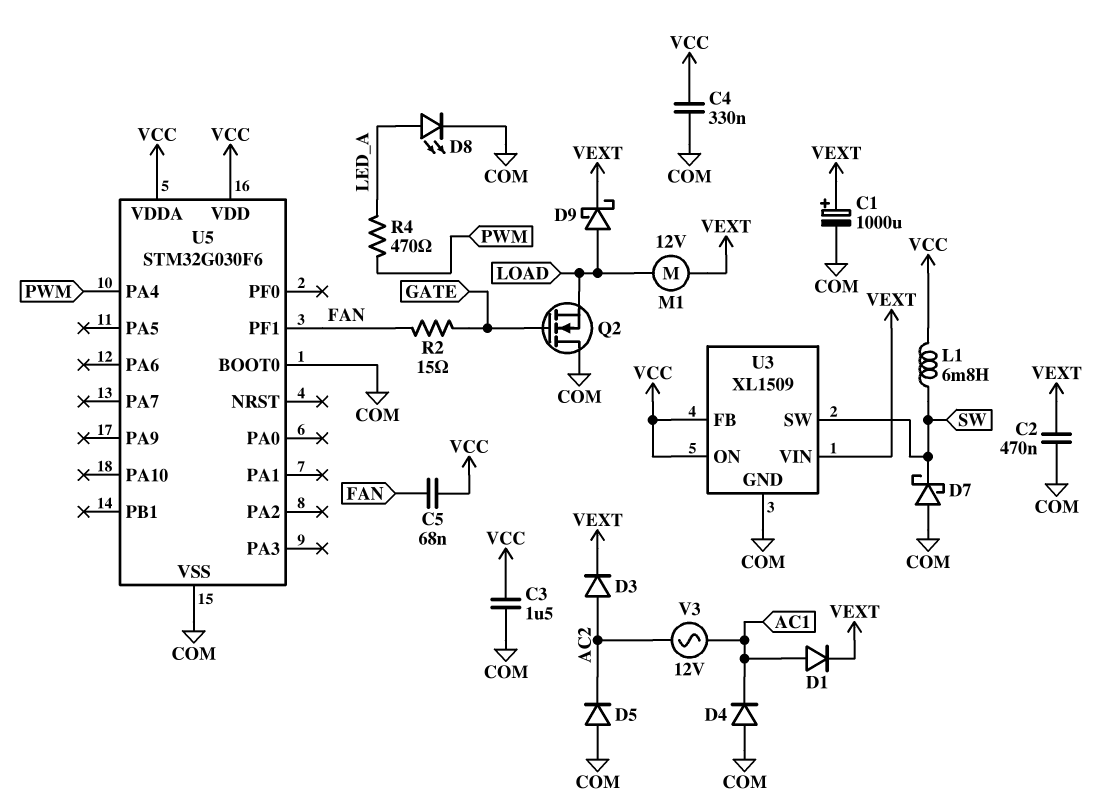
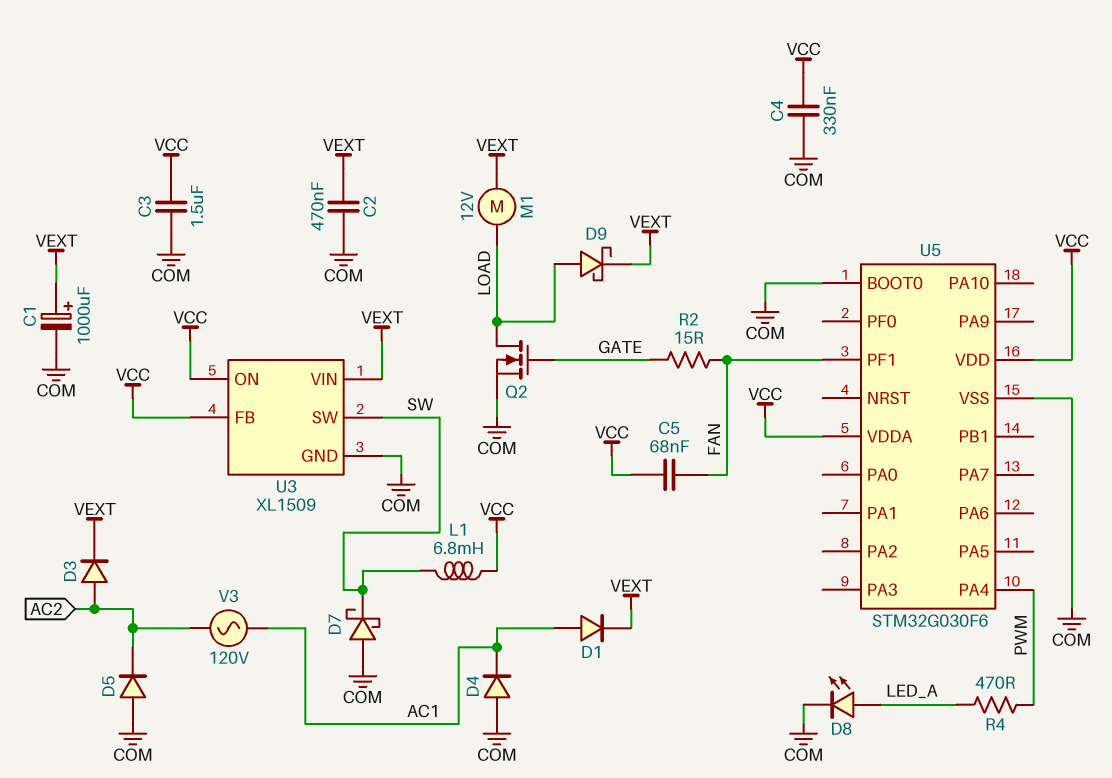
Q2: NMOS (G GATE, D COM, S LOAD) -> NMOS (G GATE, D LOAD, S COM)
V3: AC 12V (AC1, AC2) -> AC 120V (AC1, AC2)

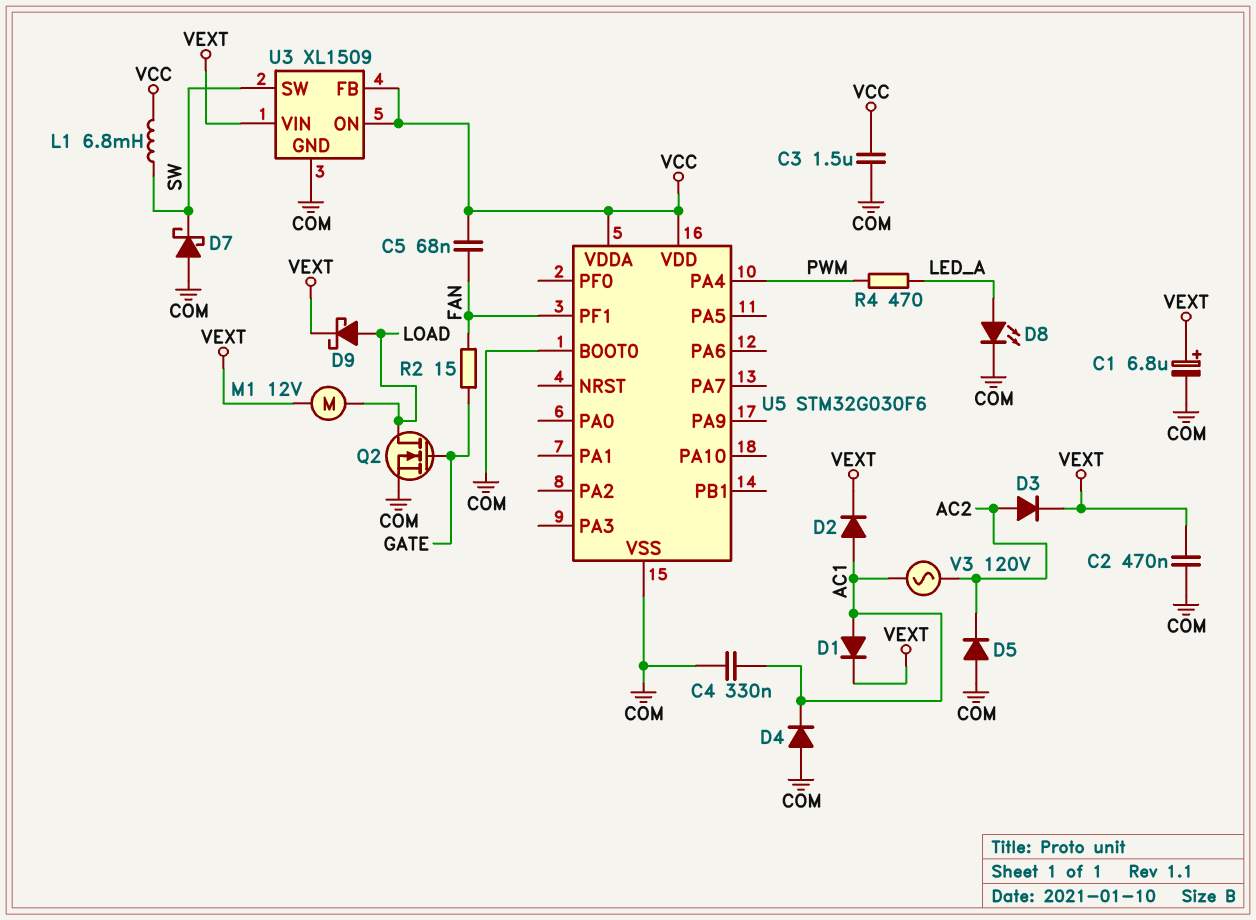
C1: 1000uF (plus VEXT, minus COM) -> 6.8uF (plus VEXT, minus COM)
C4: 330nF (COM, VCC) -> 330nF (AC1, COM)
D2: none -> diode (A AC1, K VEXT)

